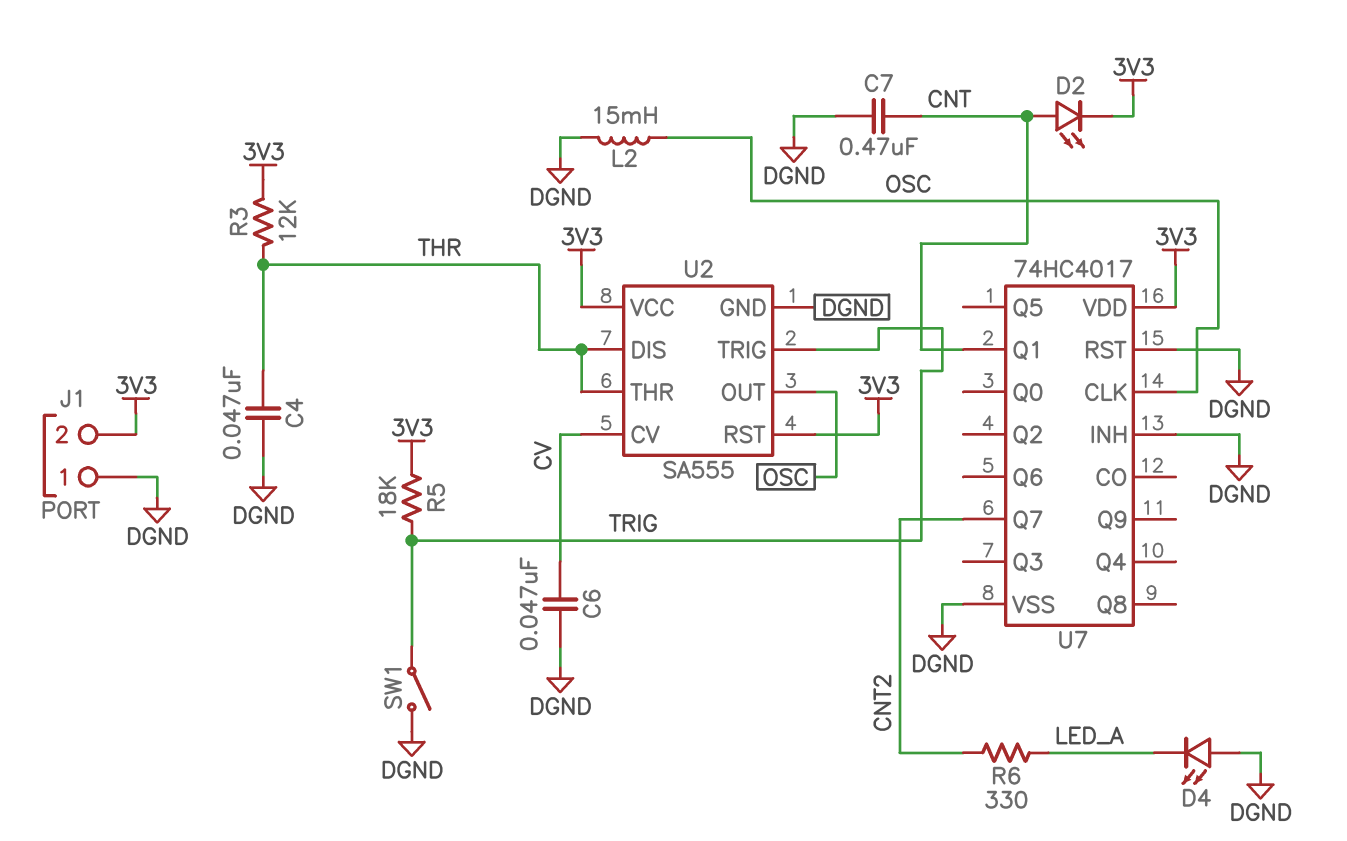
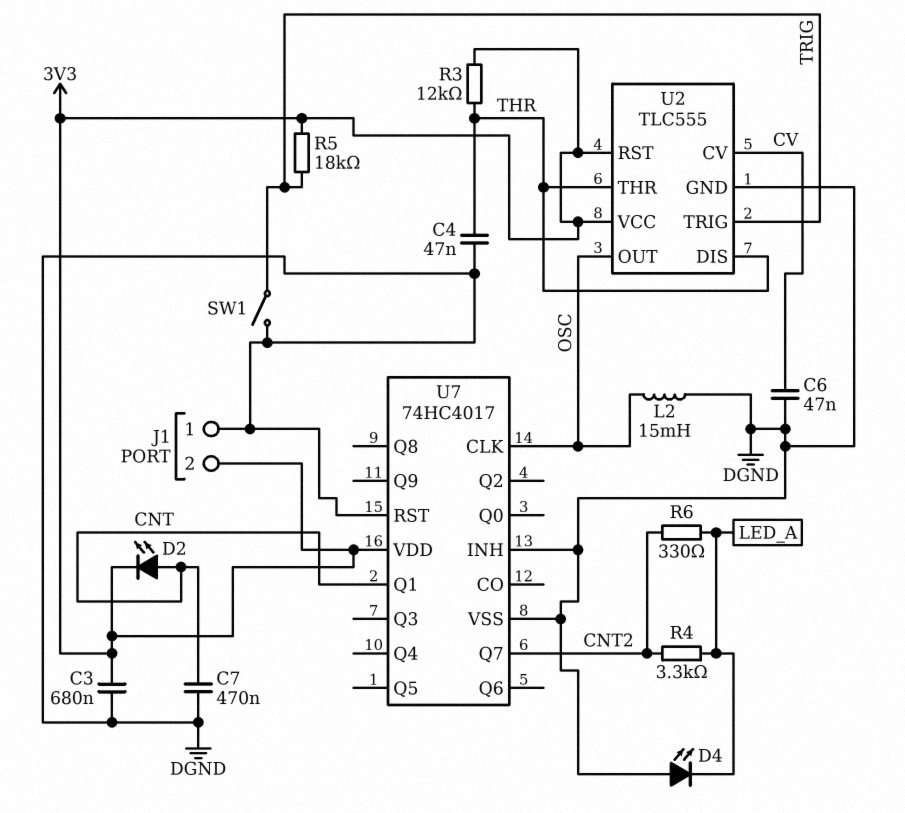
C3: none -> 680nF (3V3, DGND)
R4: none -> 3.3k (CNT2, LED_A)
U2: SA555 -> TLC555

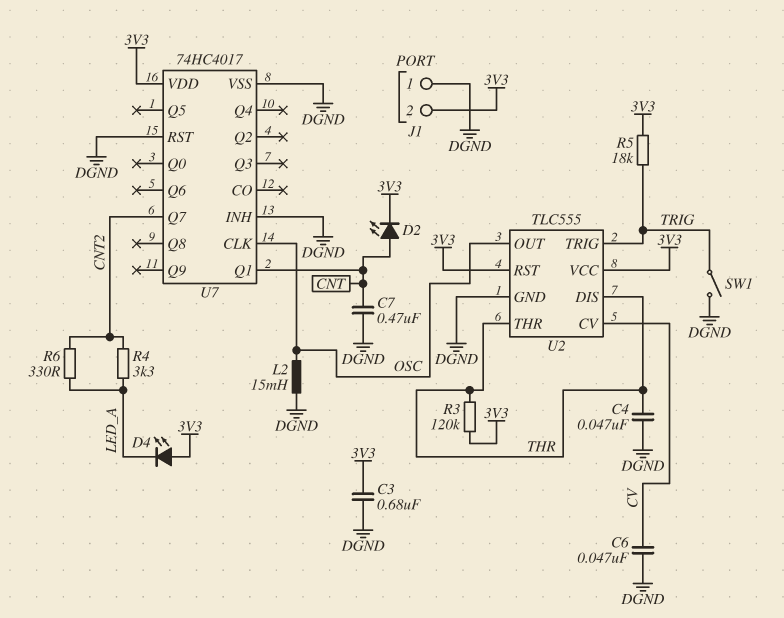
D4: LED (A DGND, K LED_A) -> LED (A 3V3, K LED_A)
R3: 12k (3V3, THR) -> 120k (3V3, THR)

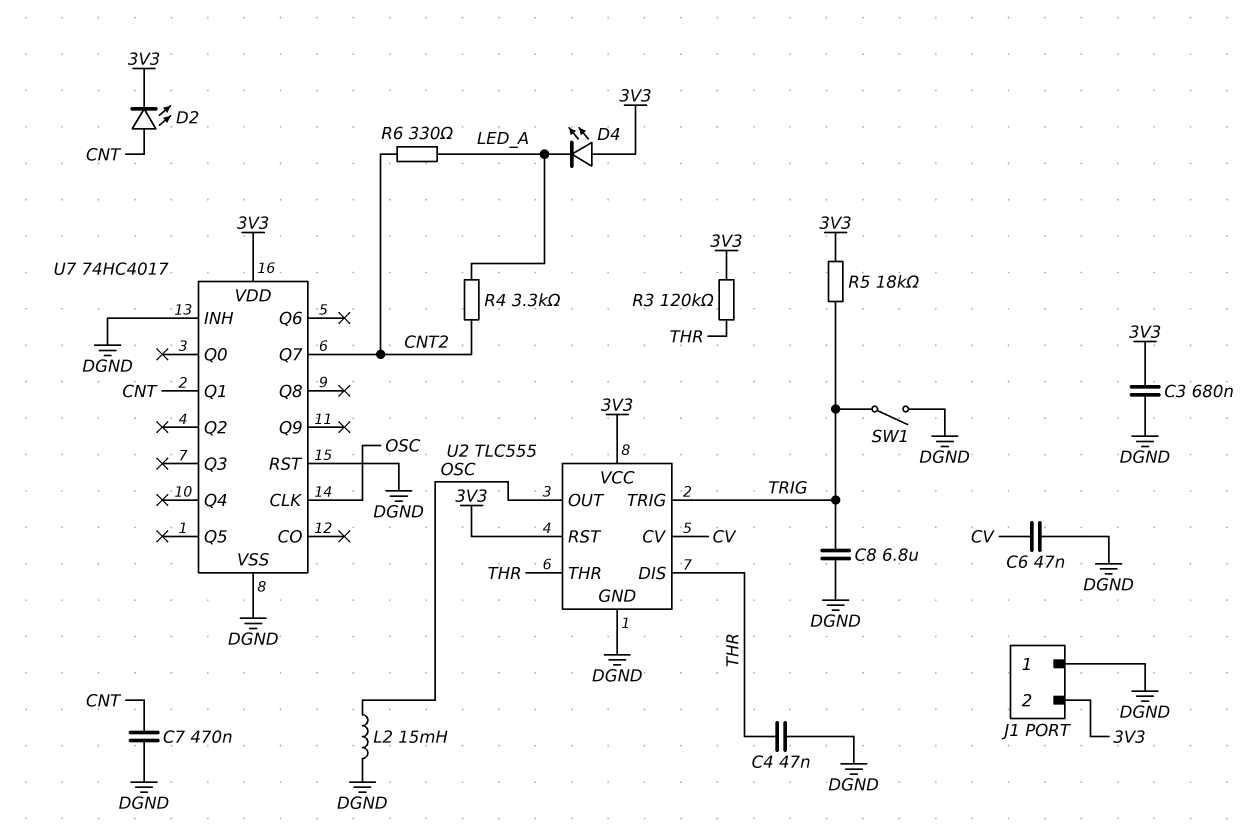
C8: none -> 6.8uF (DGND, TRIG)

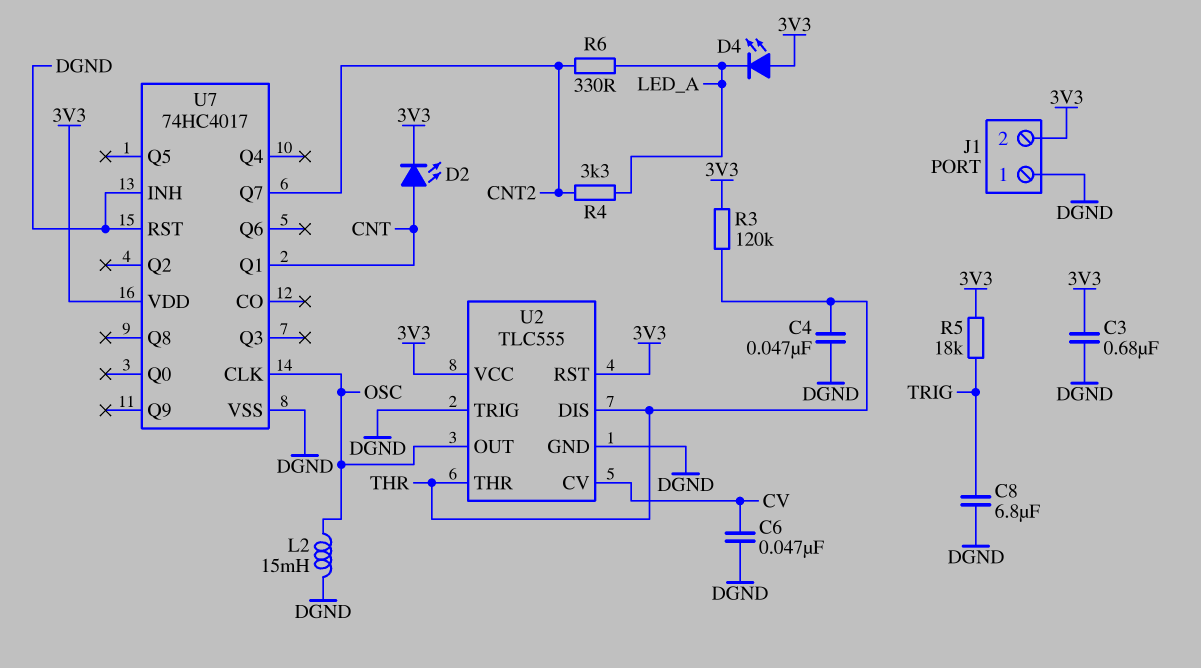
C7: 470nF (CNT, DGND) -> none
SW1: switch (DGND, TRIG) -> none
U2 pin TRIG: TRIG -> DGND

